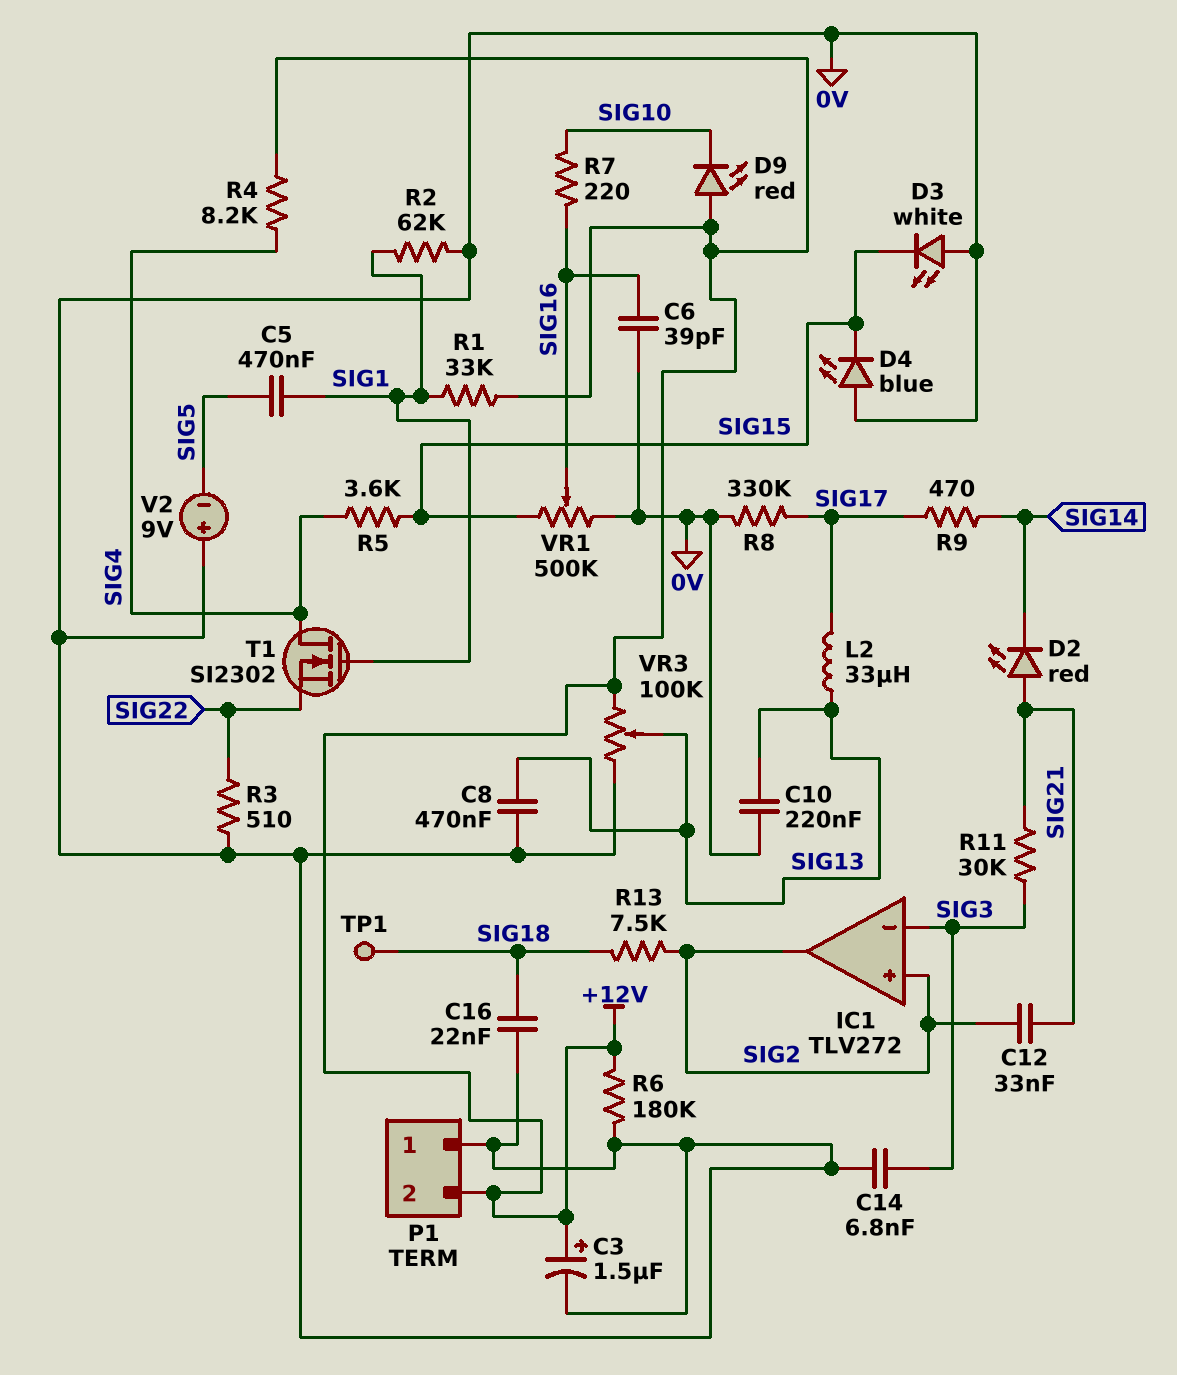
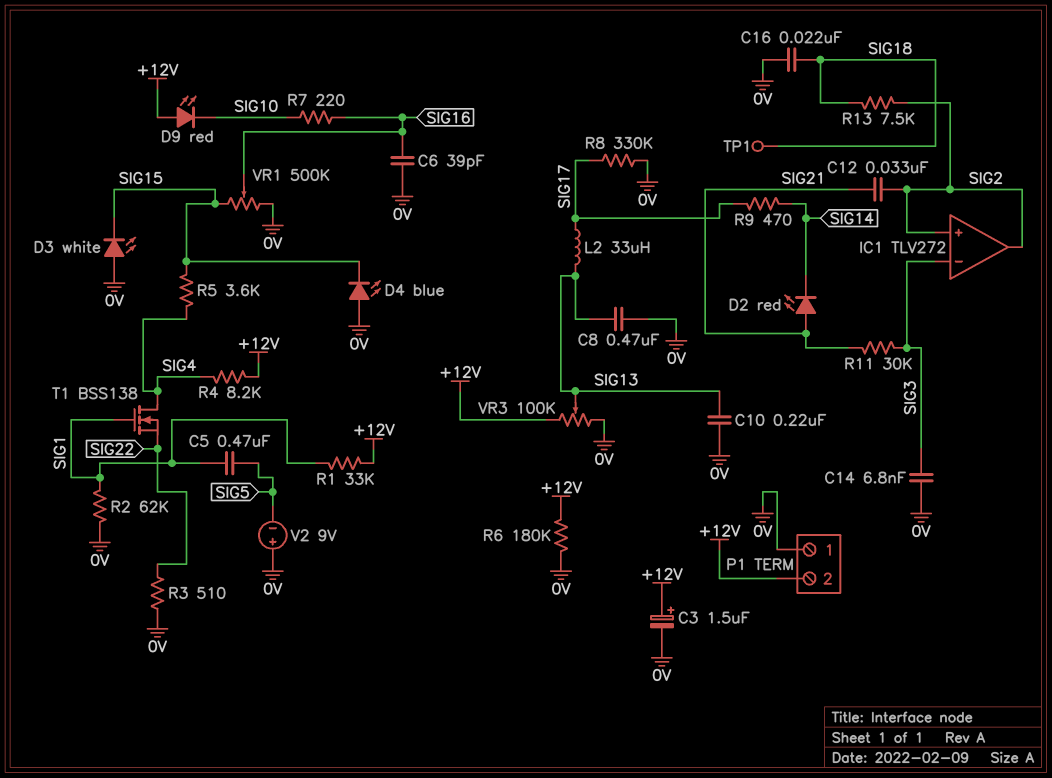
T1: NMOS SI2302 (G SIG1, D SIG4, S SIG22) -> NMOS BSS138 (G SIG1, D SIG4, S SIG22)

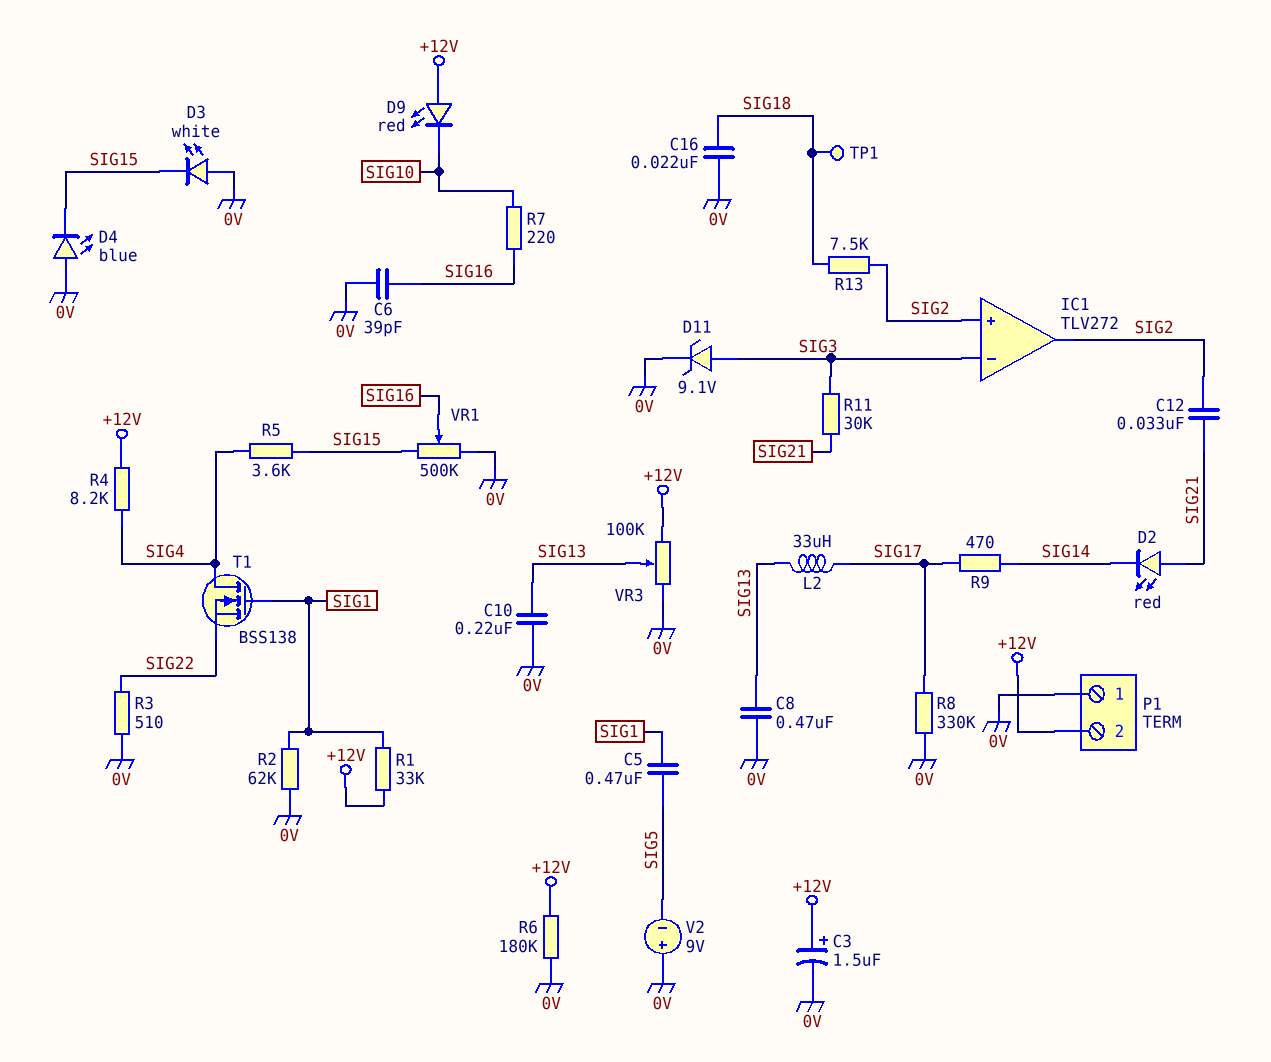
C14: 6.8nF (0V, SIG3) -> none
D11: none -> zener 9.1V (A SIG3, K 0V)

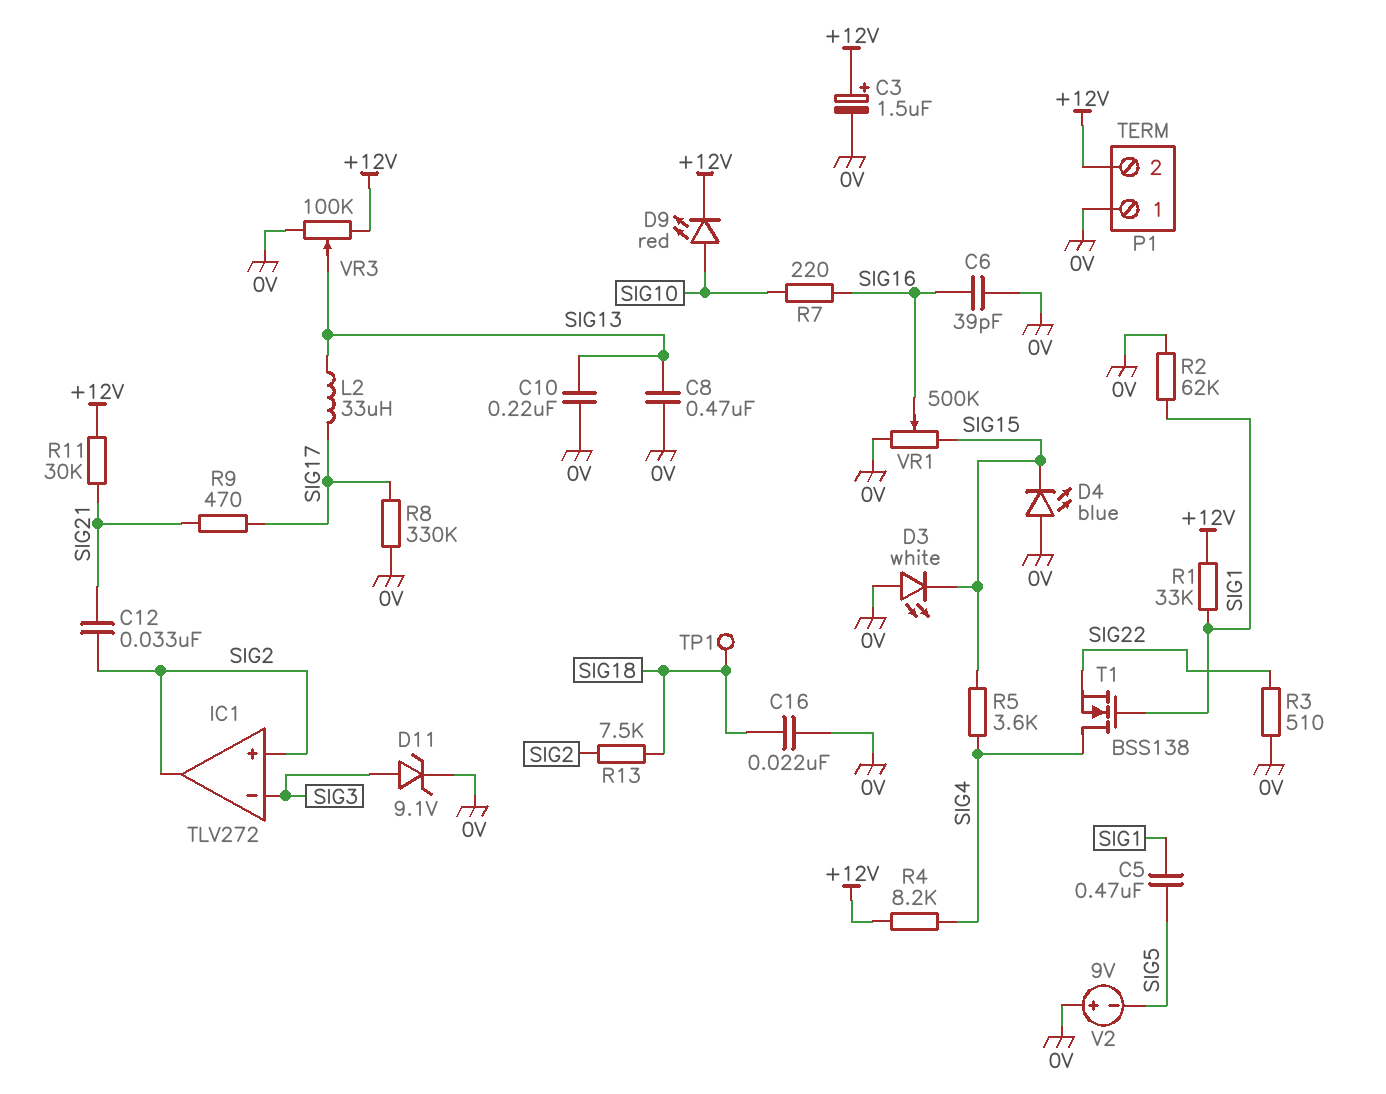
D2: LED red (A SIG21, K SIG14) -> none
D9: LED red (A +12V, K SIG10) -> LED red (A SIG10, K +12V)
R6: 180k (+12V, 0V) -> none
R9: 470 (SIG14, SIG17) -> 470 (SIG17, SIG21)
R11: 30k (SIG3, SIG21) -> 30k (+12V, SIG21)

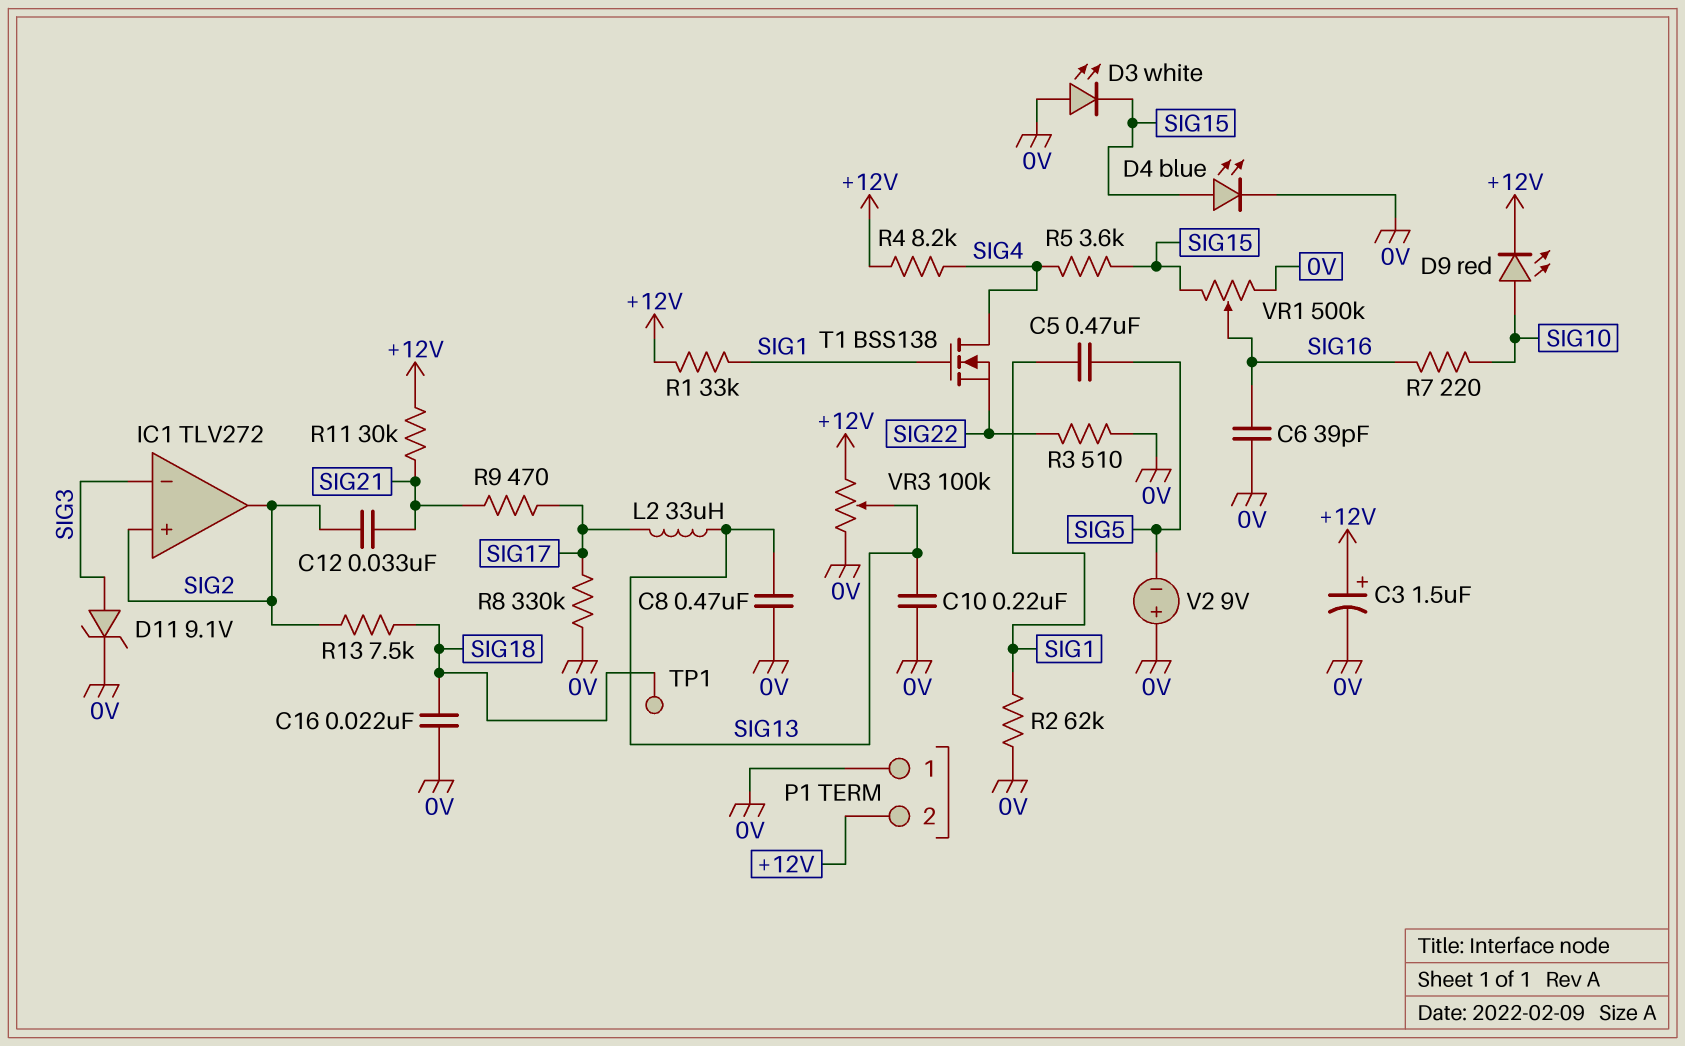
D4: LED blue (A 0V, K SIG15) -> LED blue (A SIG15, K 0V)

